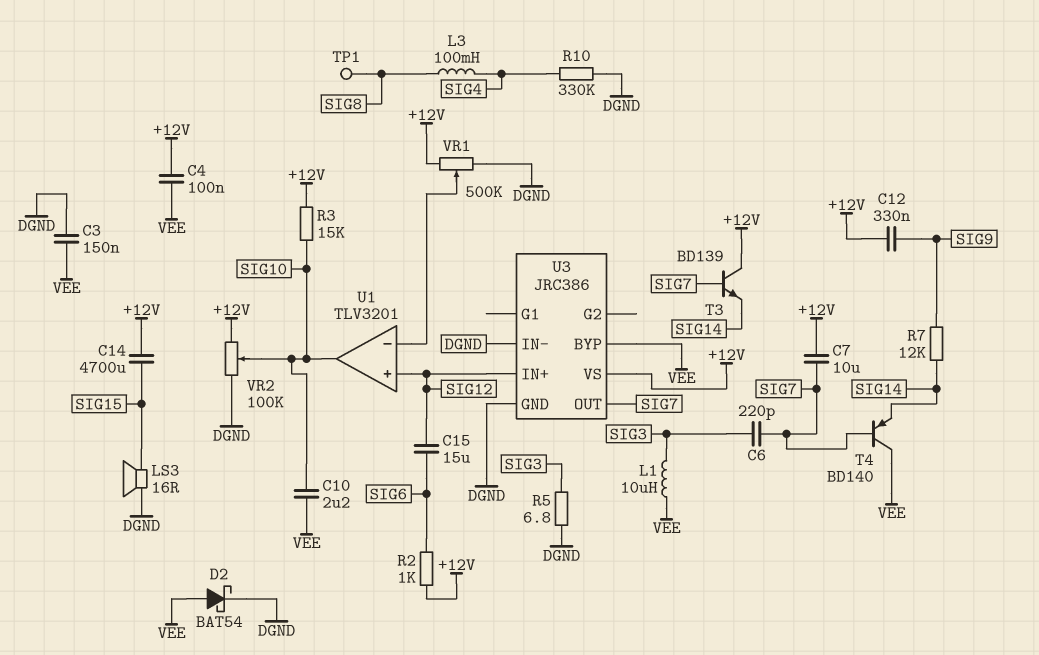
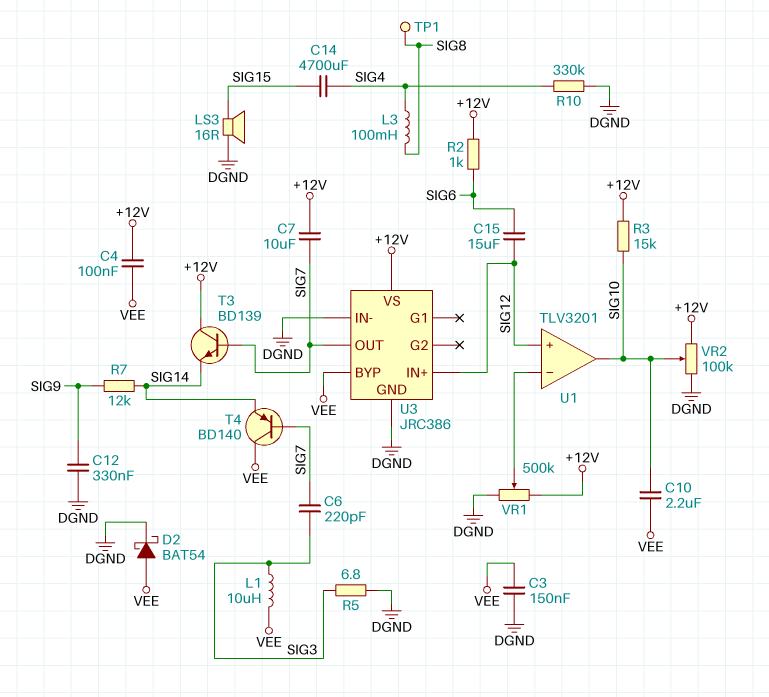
C12: 330nF (+12V, SIG9) -> 330nF (DGND, SIG9)
C14: 4700uF (+12V, SIG15) -> 4700uF (SIG4, SIG15)

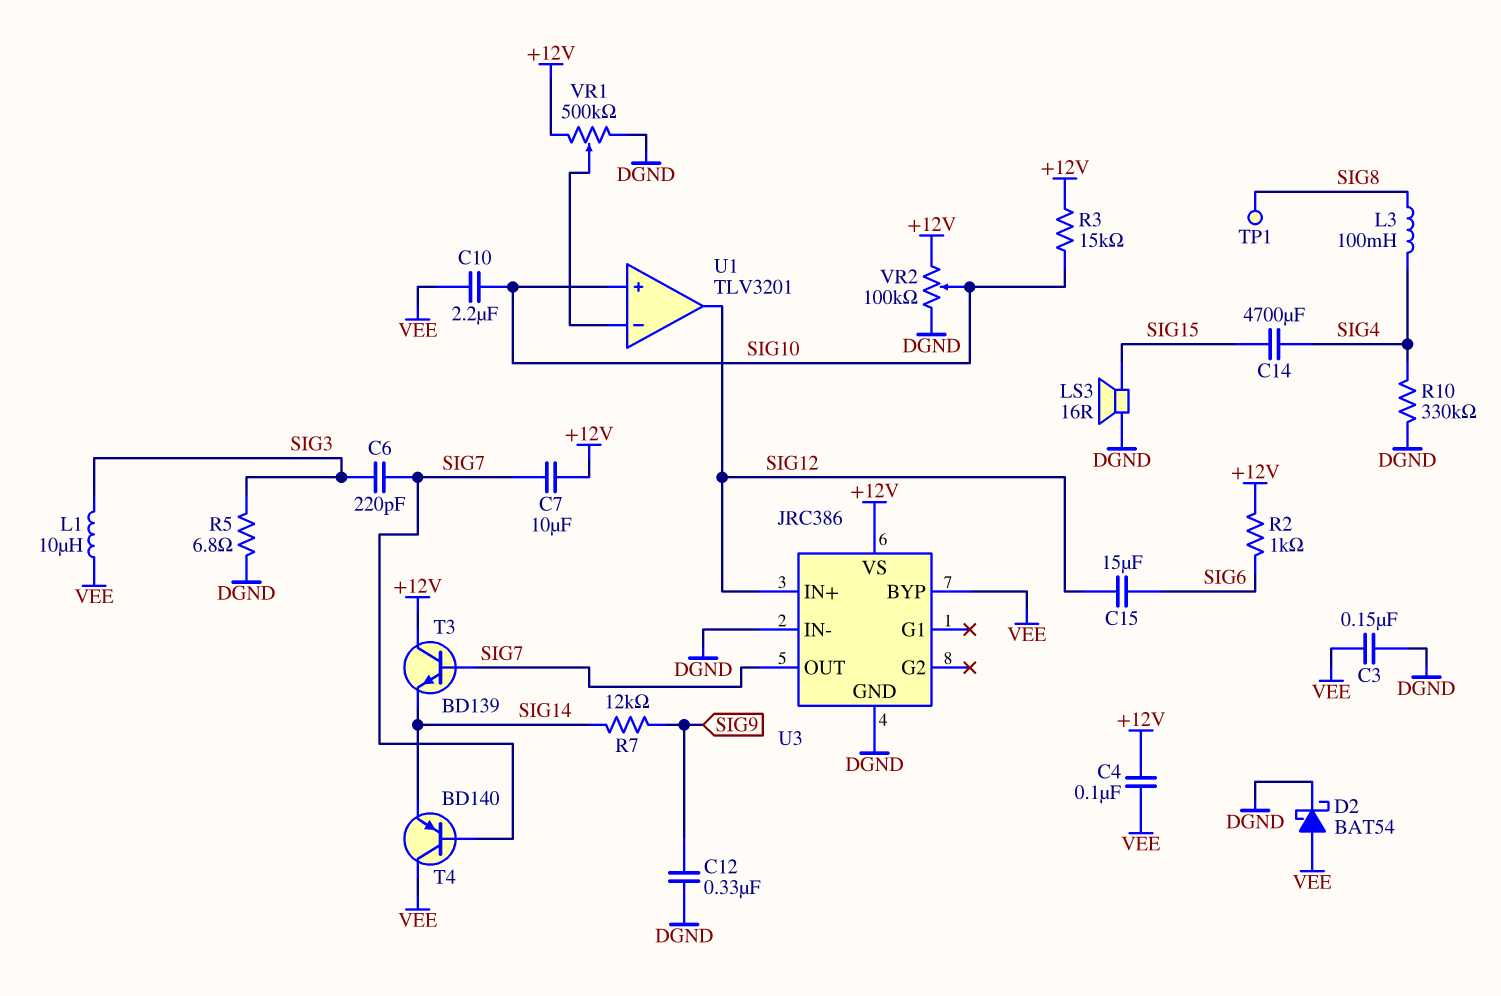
U1 pin in+: SIG12 -> SIG10
U1 pin out: SIG10 -> SIG12

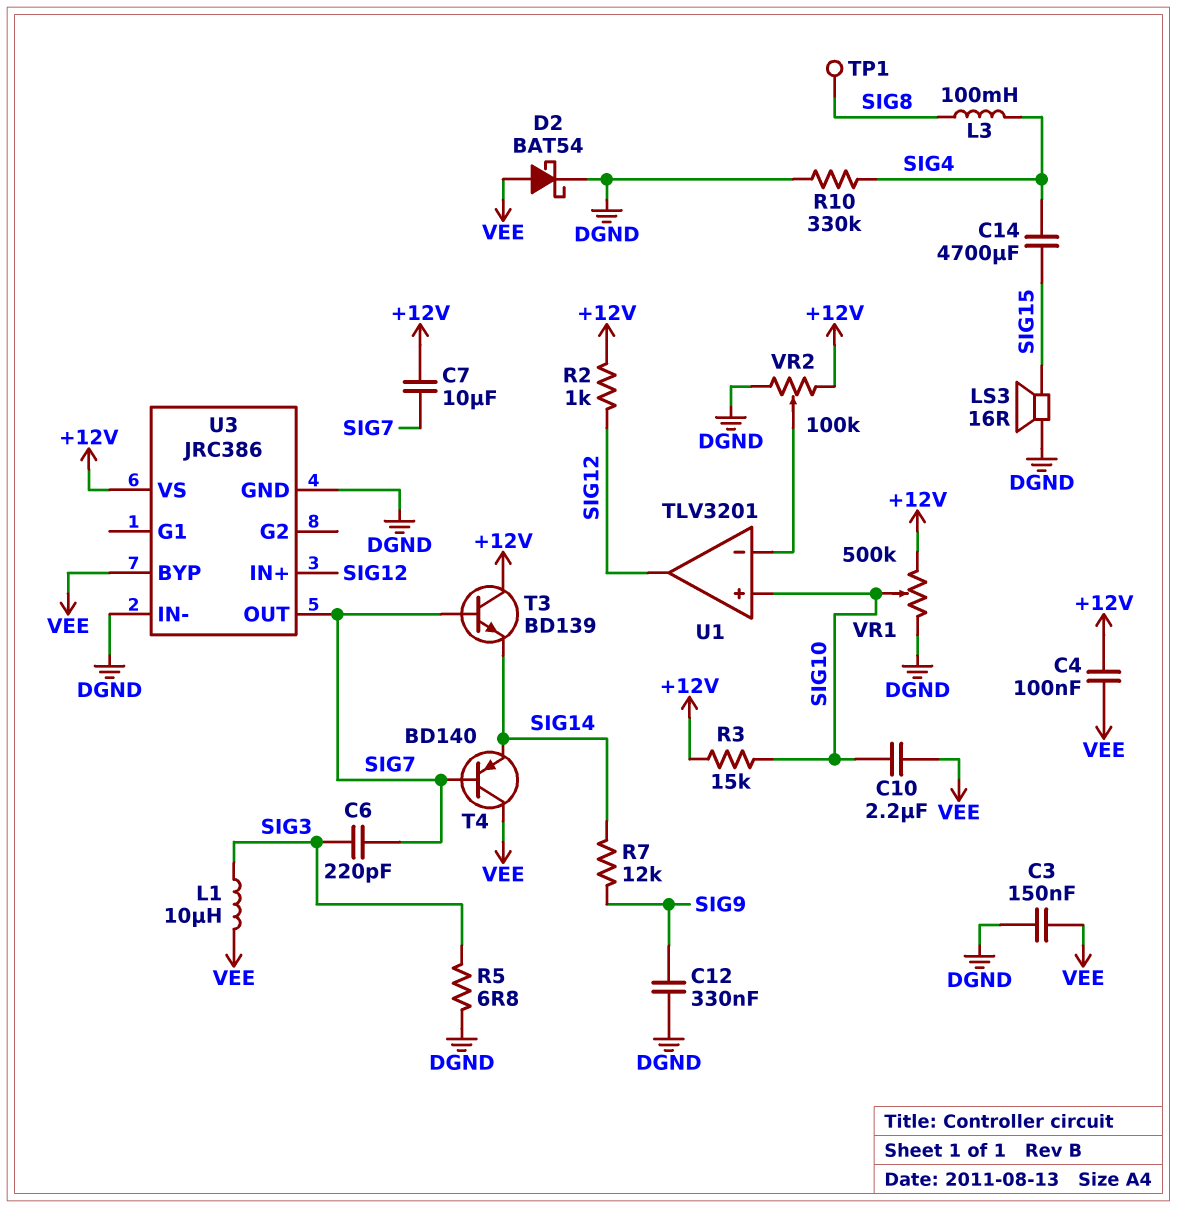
C15: 15uF (SIG6, SIG12) -> none
R2: 1k (+12V, SIG6) -> 1k (+12V, SIG12)
VR1: 500k (+12V, DGND, wiper U1/in-) -> 500k (+12V, DGND, wiper SIG10)
VR2: 100k (+12V, DGND, wiper SIG10) -> 100k (+12V, DGND, wiper U1/in-)

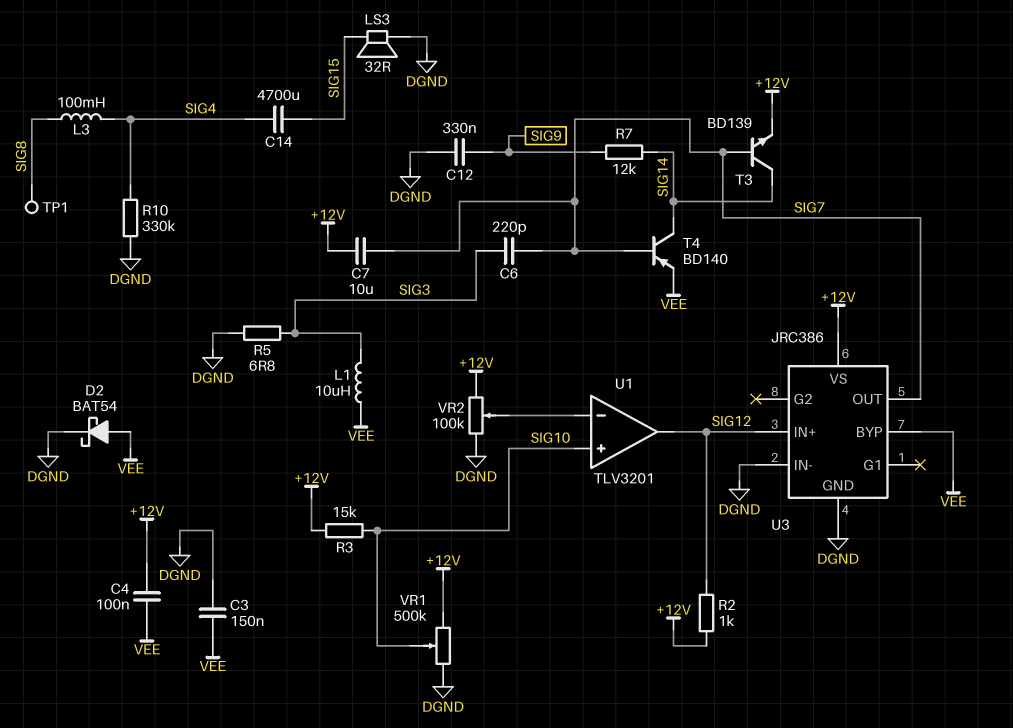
C10: 2.2uF (SIG10, VEE) -> none
LS3: speaker 16R (DGND, SIG15) -> speaker 32R (DGND, SIG15)
T3: NPN BD139 (B SIG7, C +12V, E SIG14) -> NPN BD139 (B SIG7, C SIG14, E +12V)
T4: PNP BD140 (B SIG7, C VEE, E SIG14) -> PNP BD140 (B SIG7, C SIG14, E VEE)

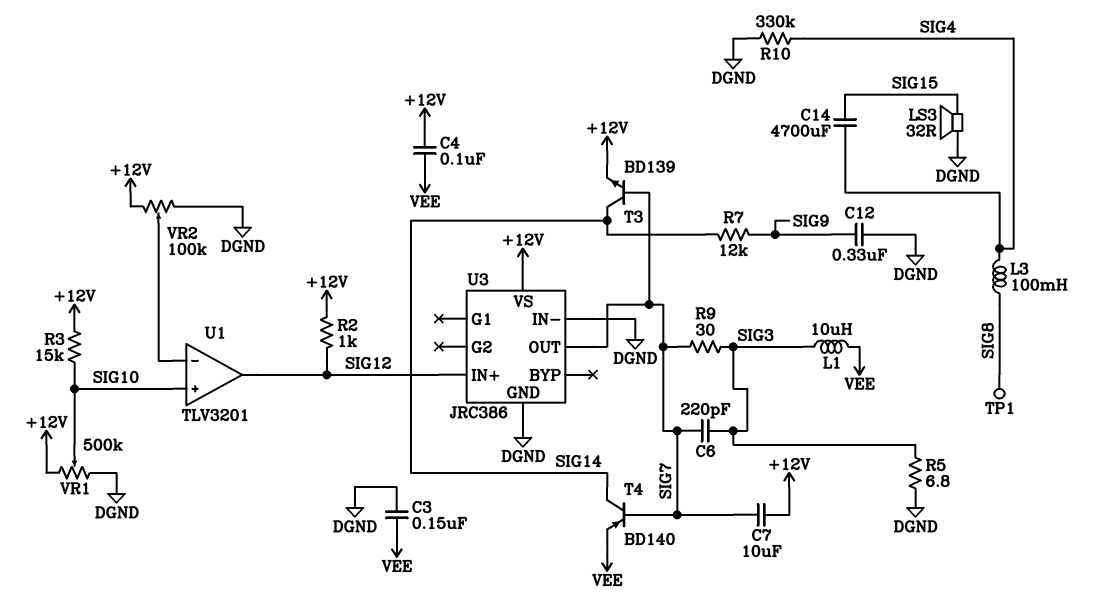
D2: schottky BAT54 (A VEE, K DGND) -> none
R9: none -> 30 (SIG3, SIG7)
U3 pin BYP: VEE -> none

